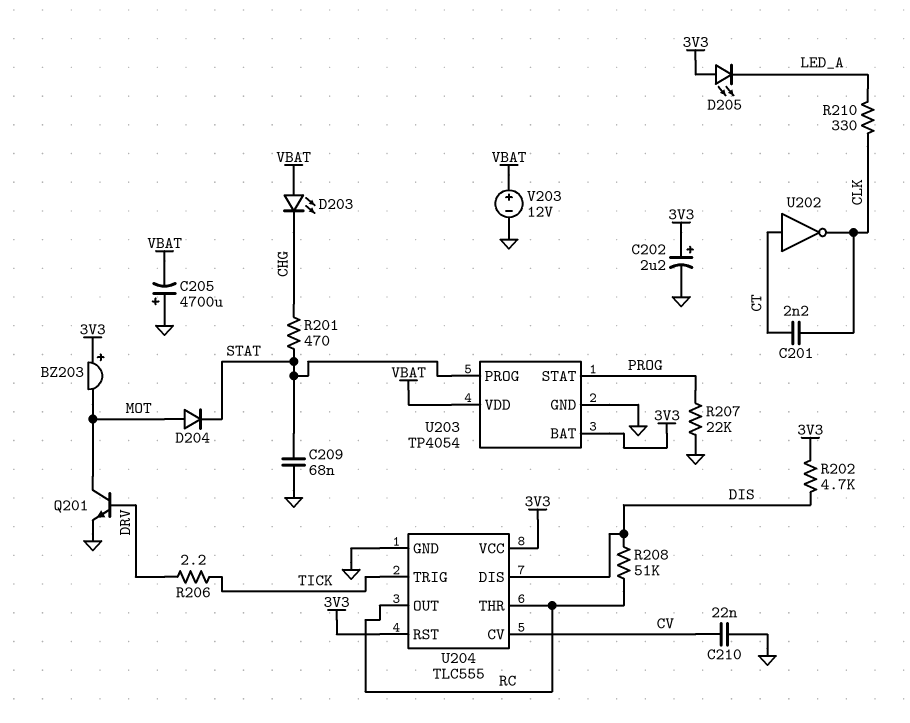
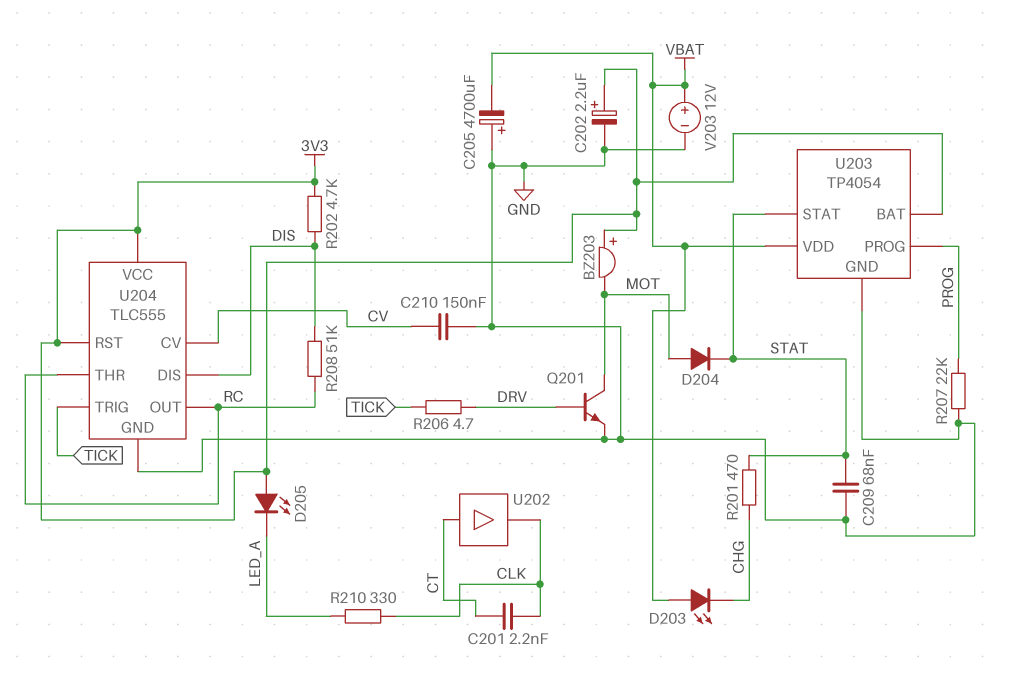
C210: 22nF (CV, GND) -> 150nF (CV, GND)
R206: 2.2 (DRV, TICK) -> 4.7 (DRV, TICK)
U202: NOT (in CT, out CLK) -> buffer (in CT, out CLK)
U203 pin PROG: STAT -> PROG
U203 pin STAT: PROG -> STAT

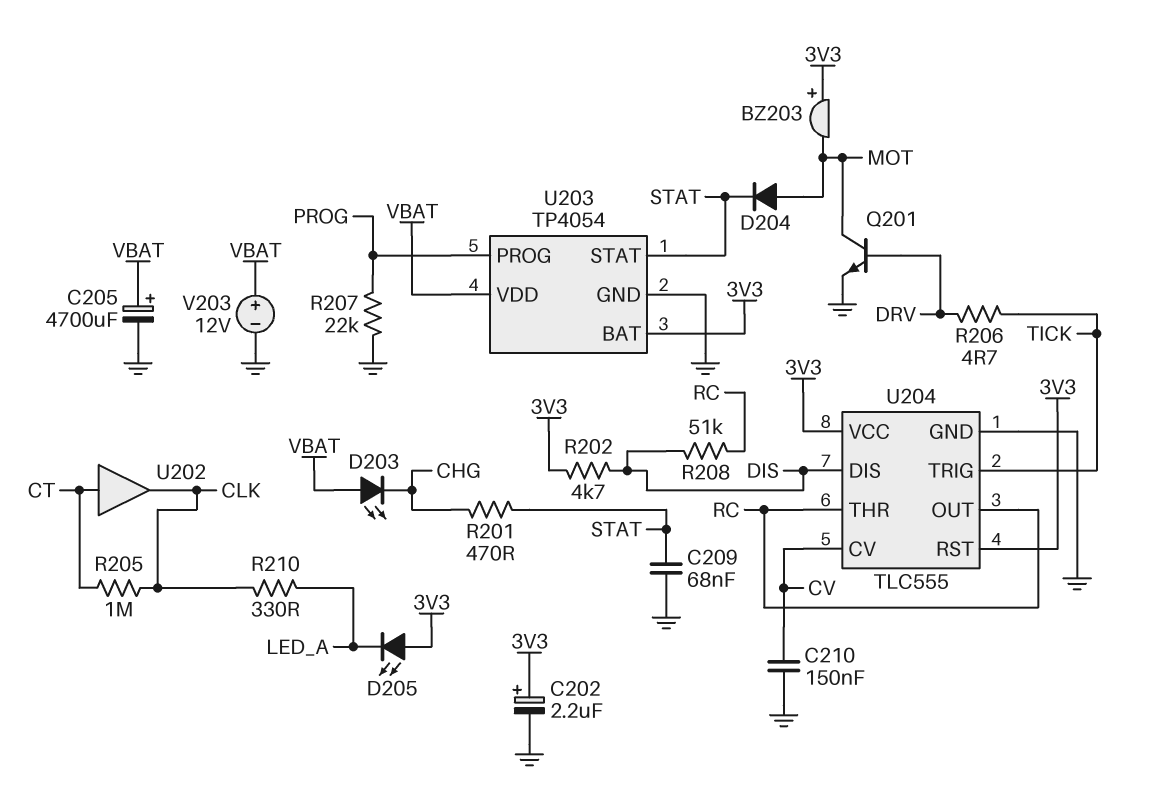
C201: 2.2nF (CLK, CT) -> none
C205: 4700uF (plus GND, minus VBAT) -> 4700uF (plus VBAT, minus GND)
R205: none -> 1M (CLK, CT)

